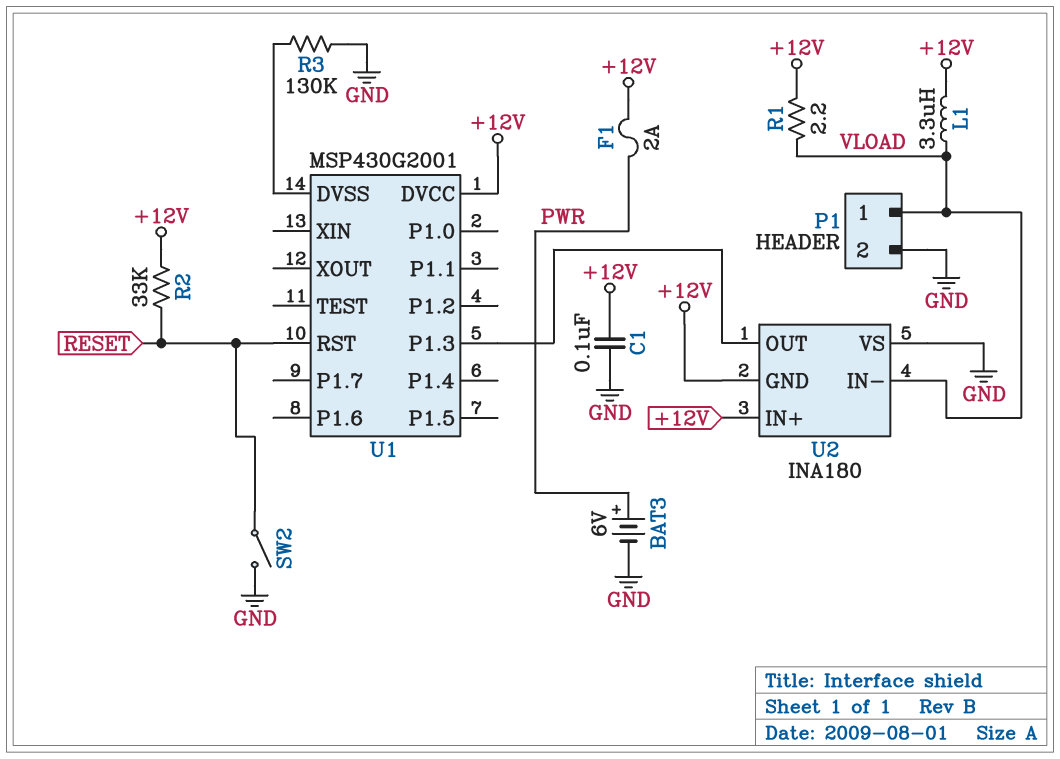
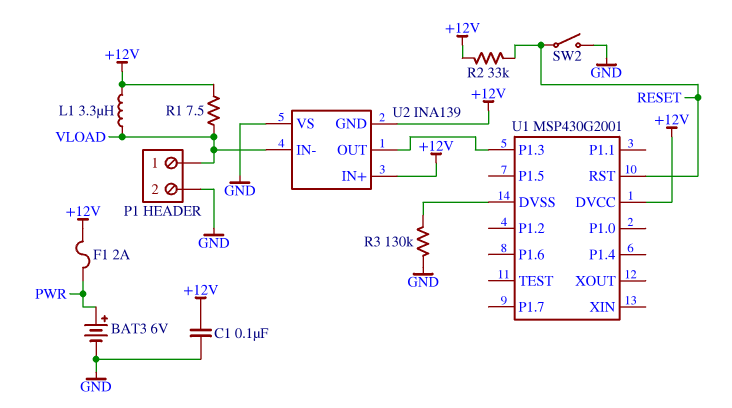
R1: 2.2 (+12V, VLOAD) -> 7.5 (+12V, VLOAD)
U2: INA180 -> INA139

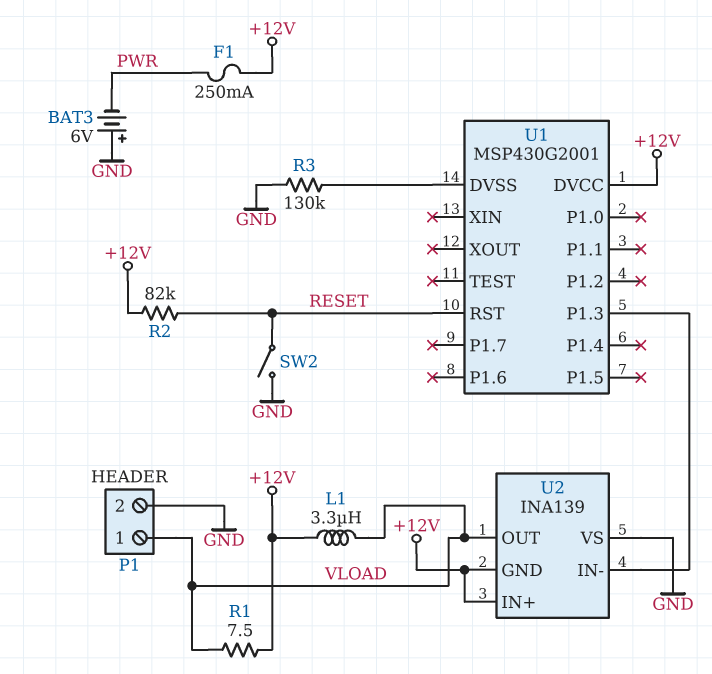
BAT3: 6V (plus PWR, minus GND) -> 6V (plus GND, minus PWR)
C1: 100nF (+12V, GND) -> none
F1: 2A (+12V, PWR) -> 250mA (+12V, PWR)
R2: 33k (+12V, RESET) -> 82k (+12V, RESET)
U2 pin IN-: VLOAD -> U1/P1.3
U2 pin OUT: U1/P1.3 -> VLOAD

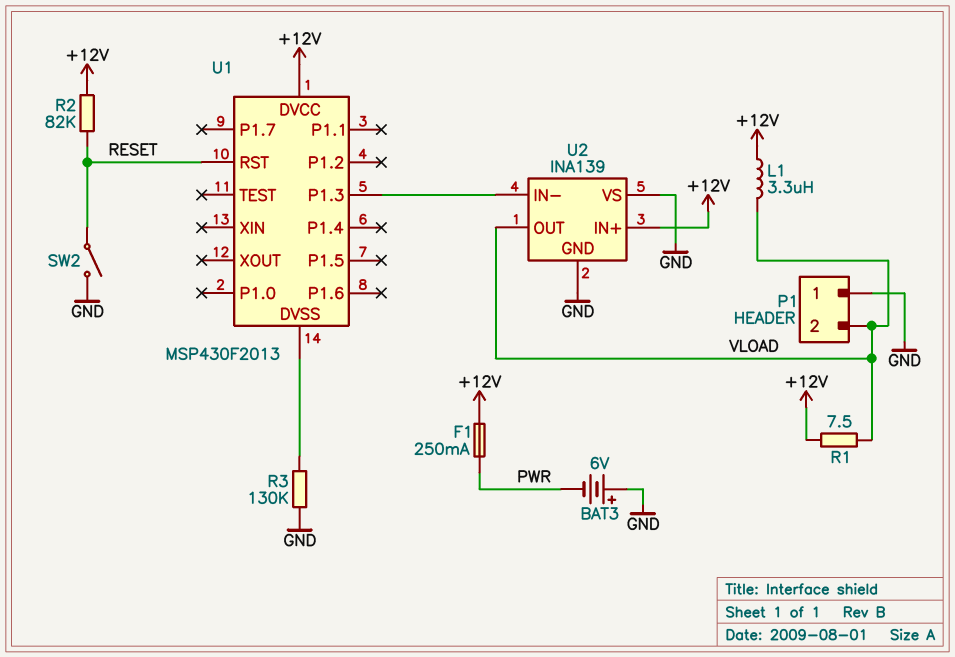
P1 pin 1: VLOAD -> GND
P1 pin 2: GND -> VLOAD
U1: MSP430G2001 -> MSP430F2013
U2 pin GND: +12V -> GND

